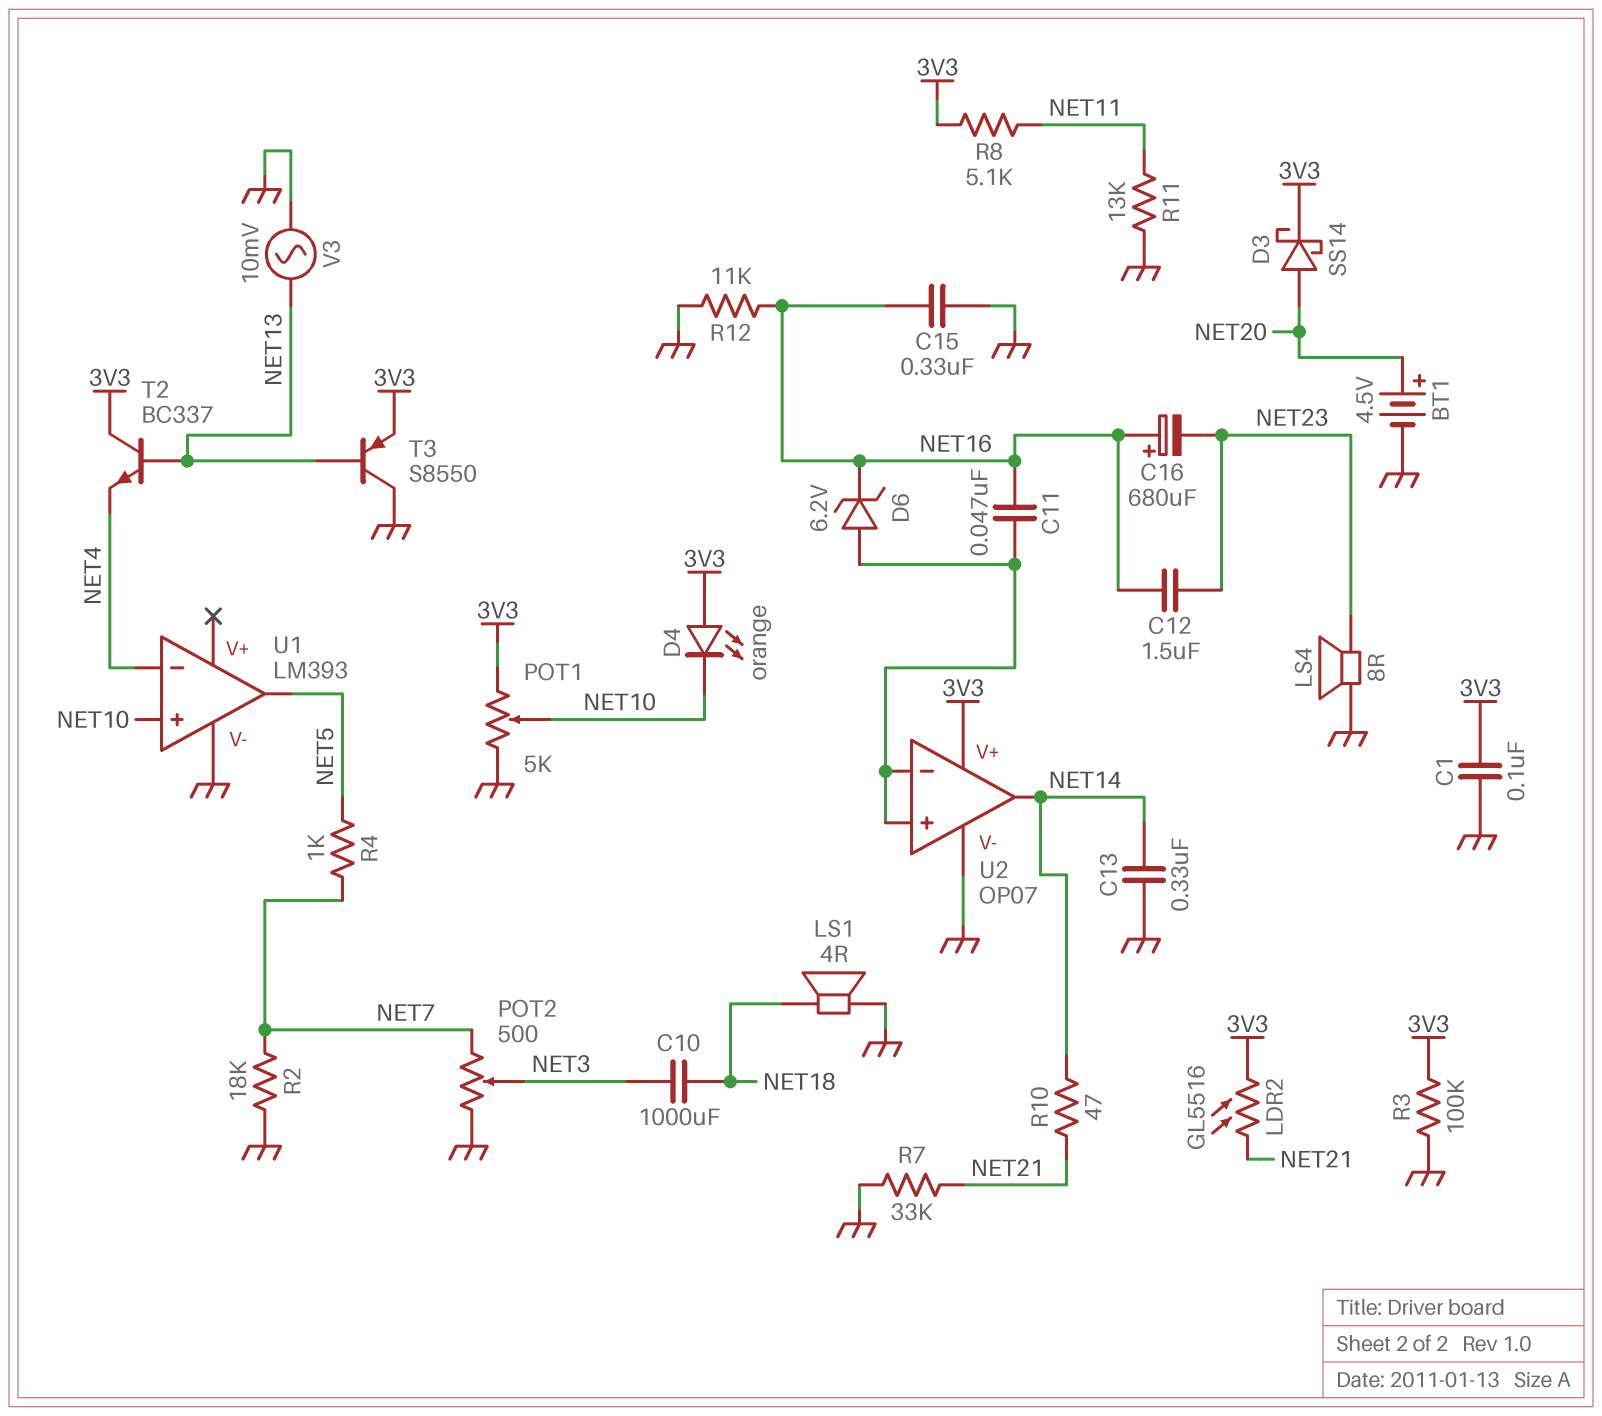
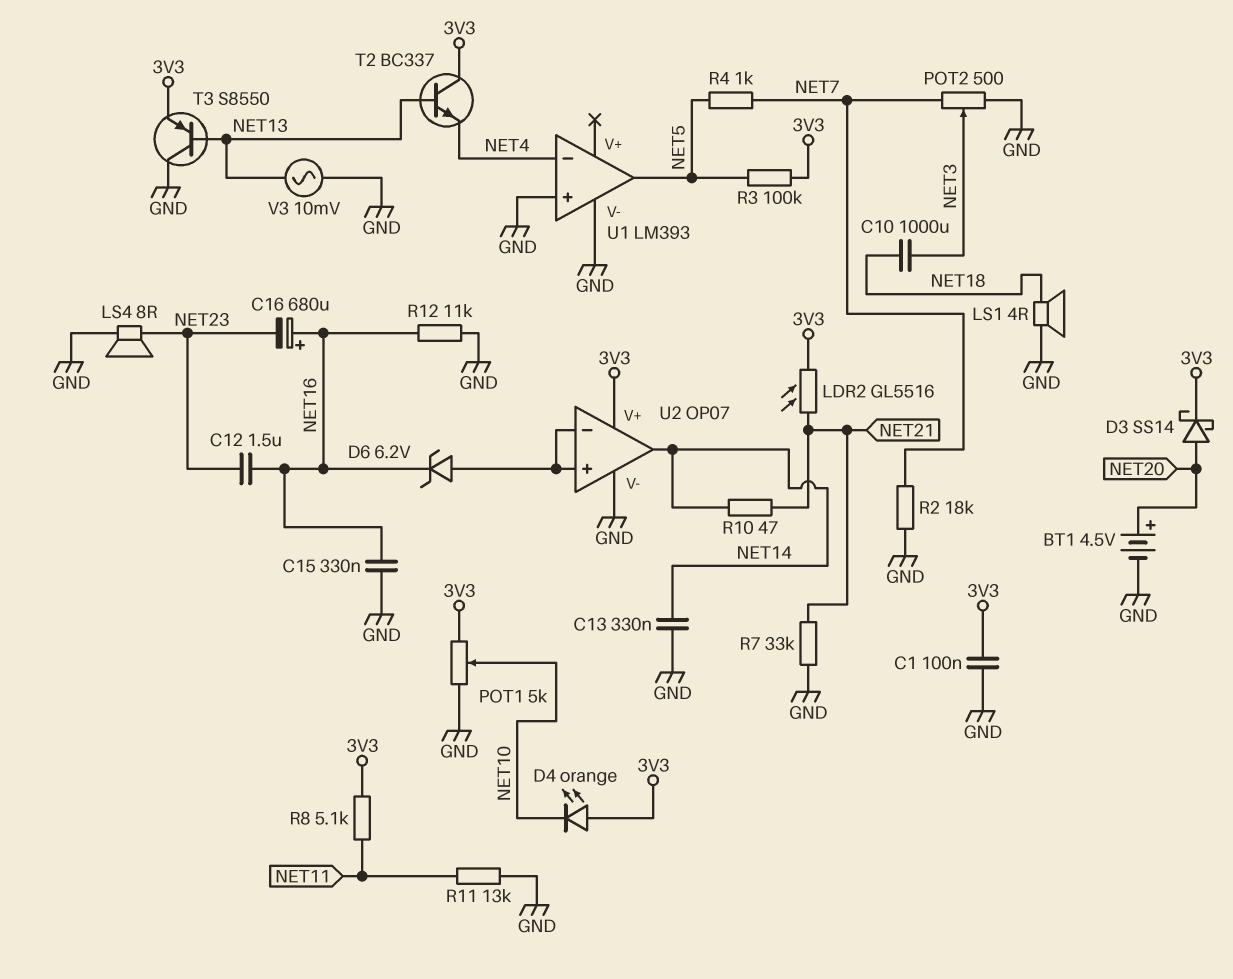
C11: 47nF (NET16, U2/in+) -> none
R3: 100k (3V3, GND) -> 100k (3V3, NET5)
U1 pin in+: NET10 -> GND

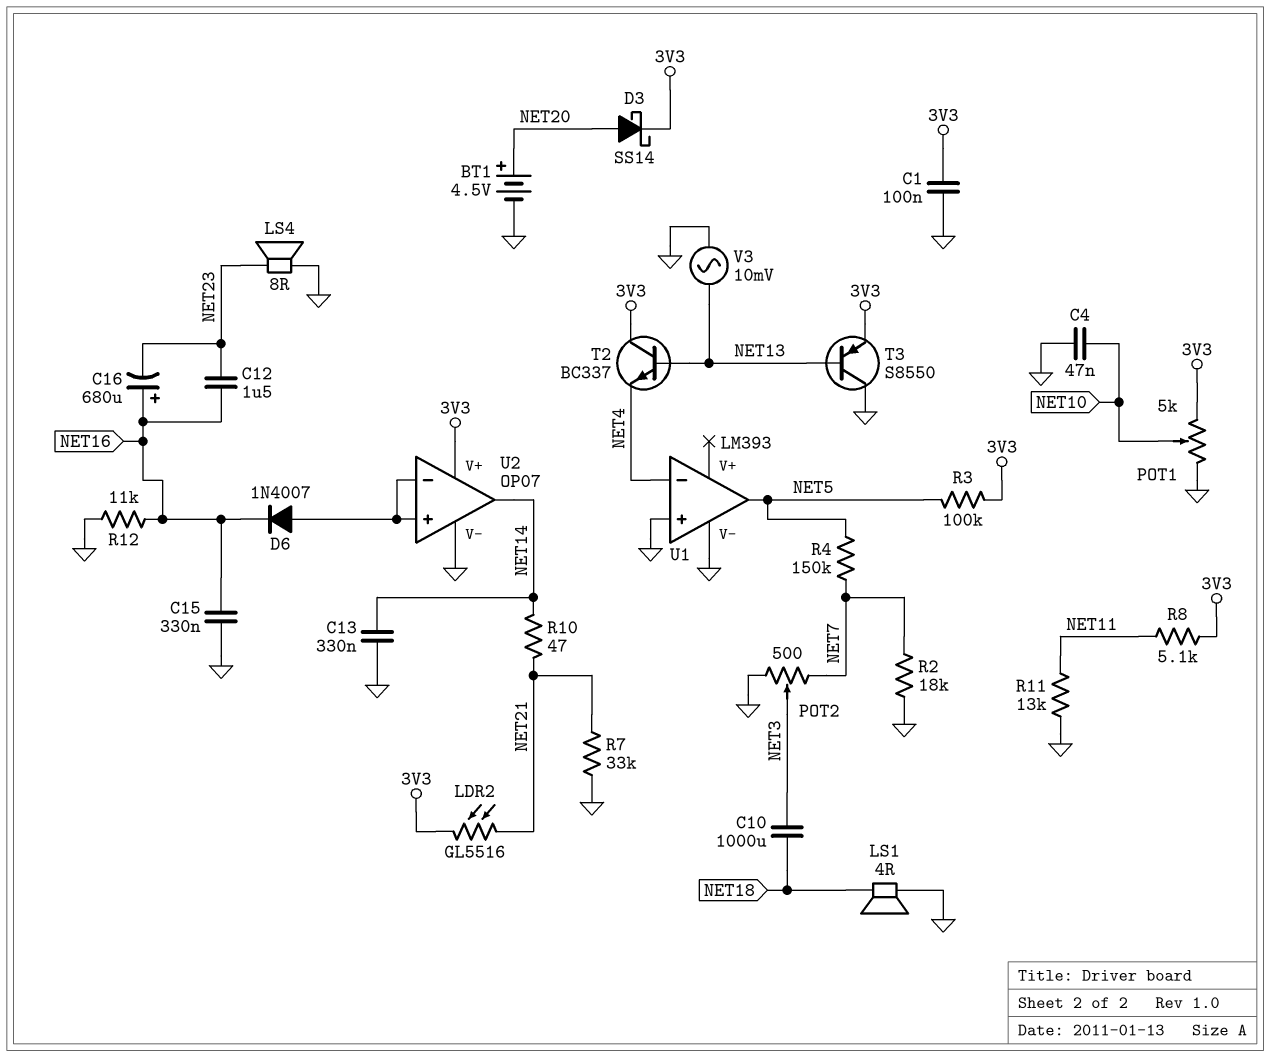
C4: none -> 47nF (GND, NET10)
D4: LED orange (A 3V3, K NET10) -> none
D6: zener 6.2V (A U2/in+, K NET16) -> diode 1N4007 (A U2/in+, K NET16)
R4: 1k (NET5, NET7) -> 150k (NET5, NET7)

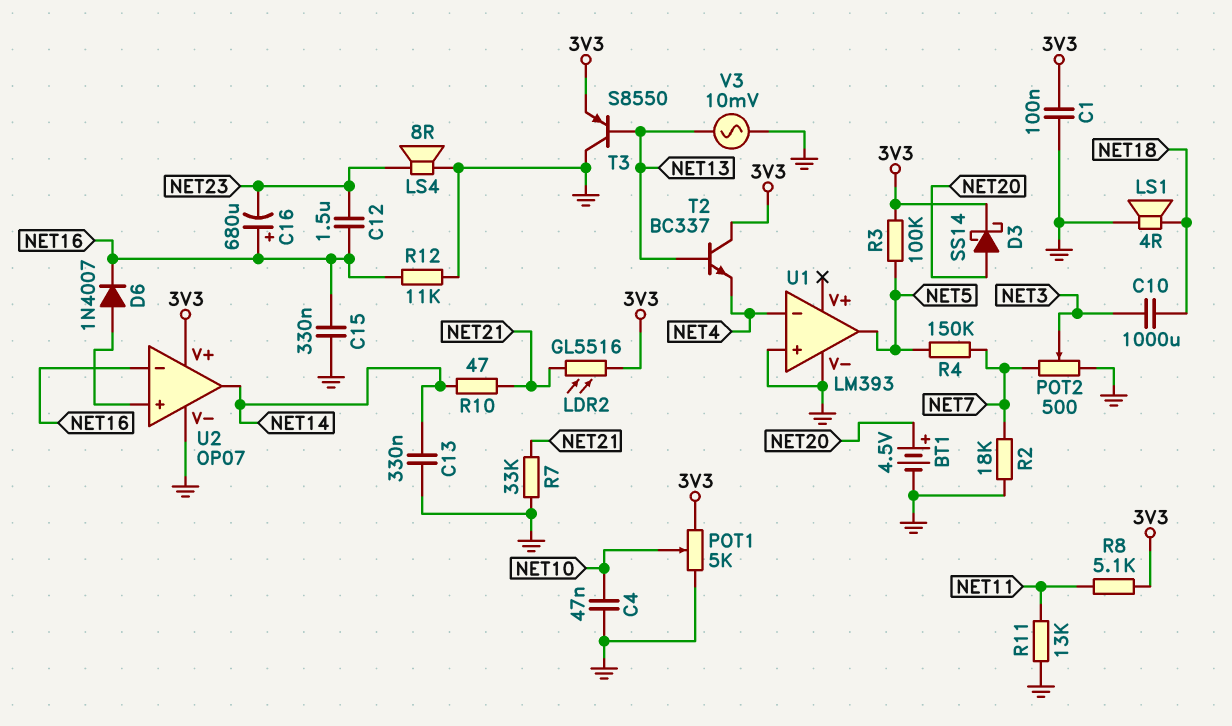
U2 pin in-: U2/in+ -> NET16

